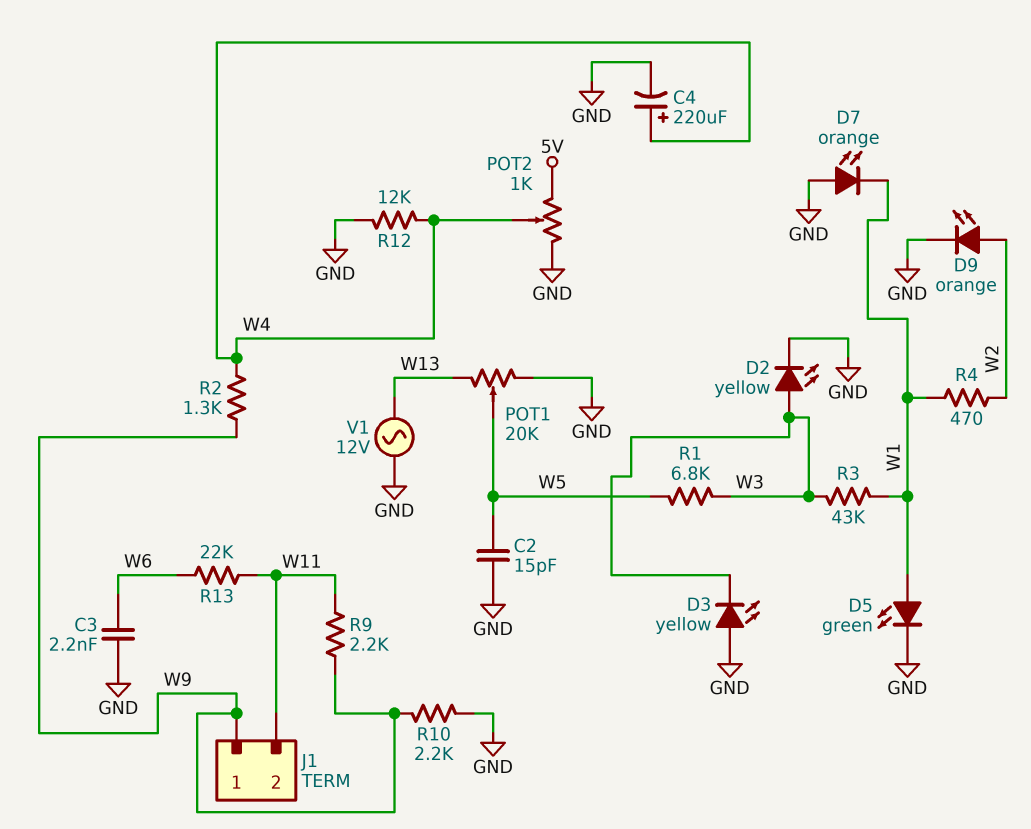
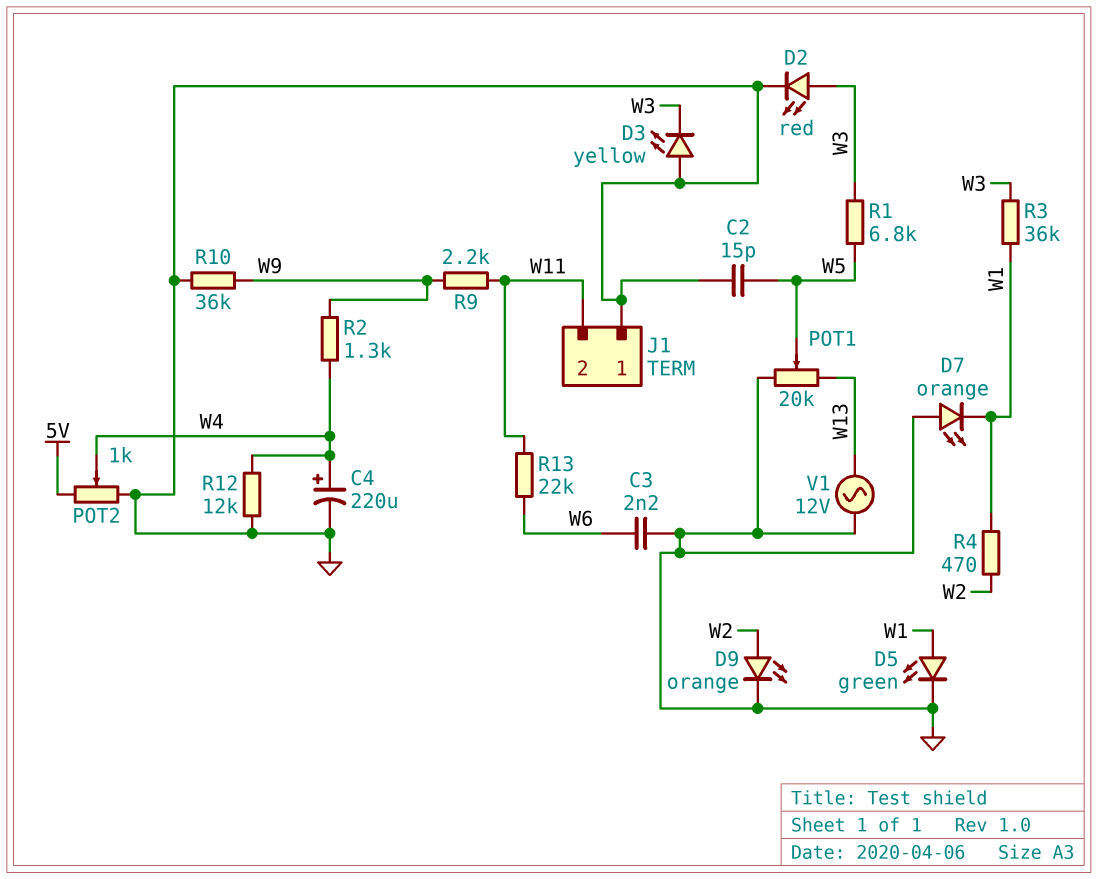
D2: LED yellow (A W3, K GND) -> LED red (A W3, K GND)
J1 pin 1: W9 -> GND
R3: 43k (W1, W3) -> 36k (W1, W3)
R10: 2.2k (GND, W9) -> 36k (GND, W9)

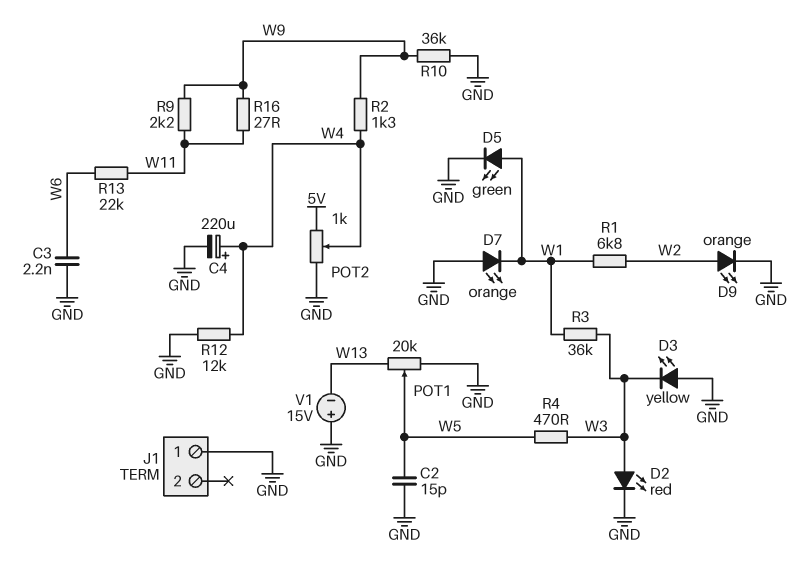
J1 pin 2: W11 -> none
R1: 6.8k (W3, W5) -> 6.8k (W1, W2)
R4: 470 (W1, W2) -> 470 (W3, W5)
R16: none -> 27 (W9, W11)
V1: AC 12V (GND, W13) -> 15V (plus GND, minus W13)

